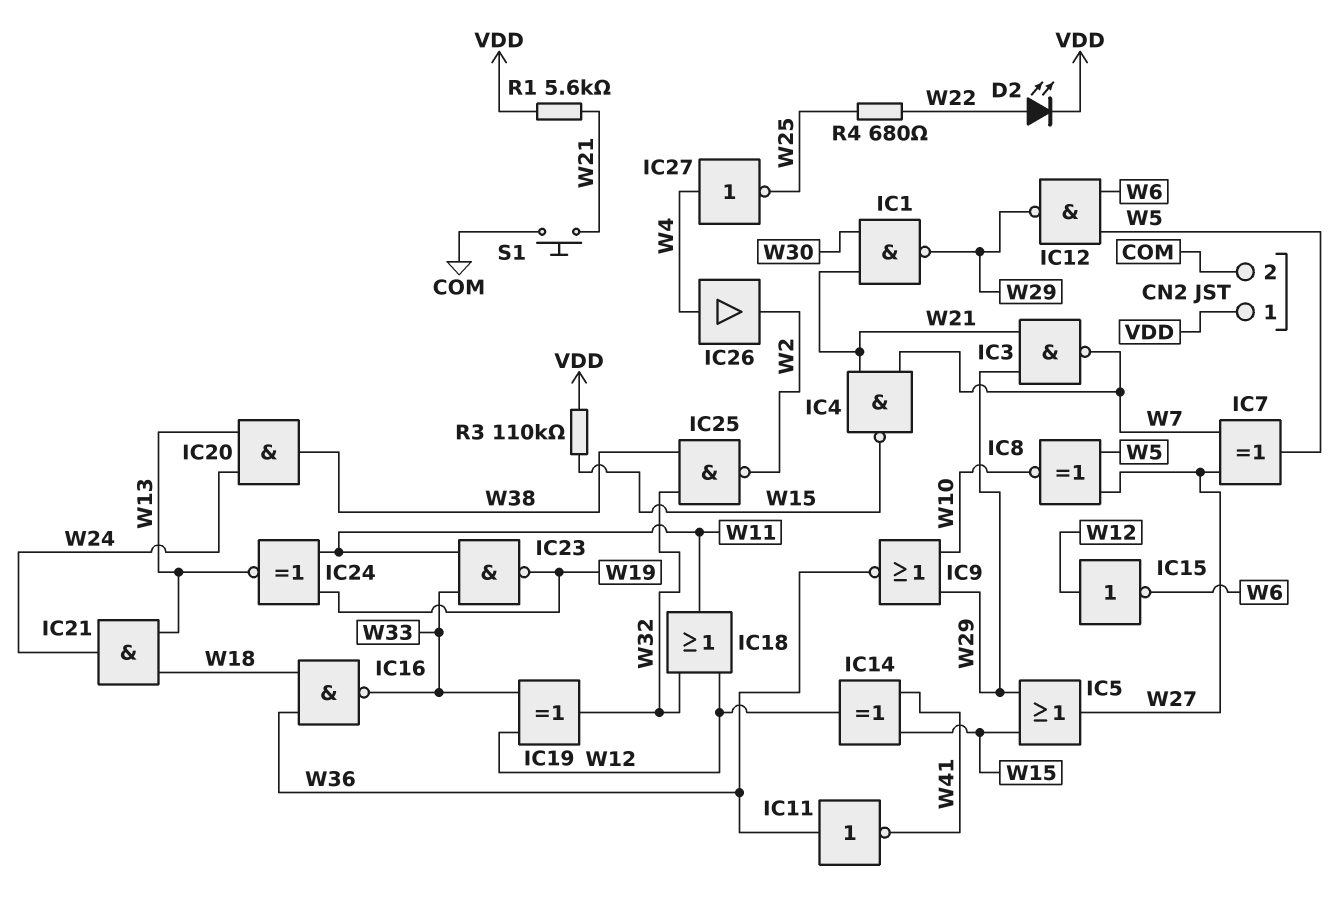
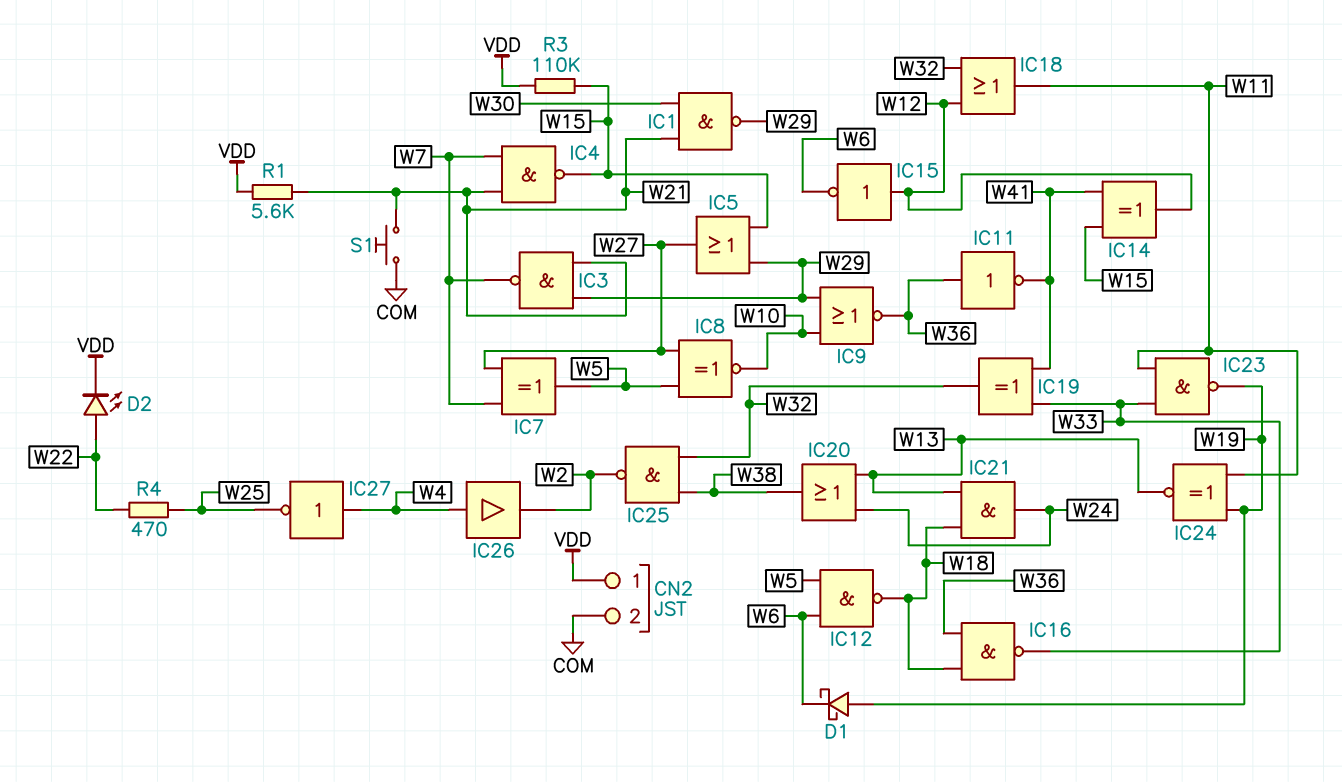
D1: none -> schottky (A W19, K W6)
IC12: NAND (in W5, in W6, out W29) -> NAND (in W5, in W6, out W18)
IC19: XOR (in W12, in W33, out W32) -> XOR (in W33, in W41, out W32)
IC20: AND (in W13, in W24, out W38) -> OR (in W13, in W24, out W38)
R4: 680 (W22, W25) -> 470 (W22, W25)

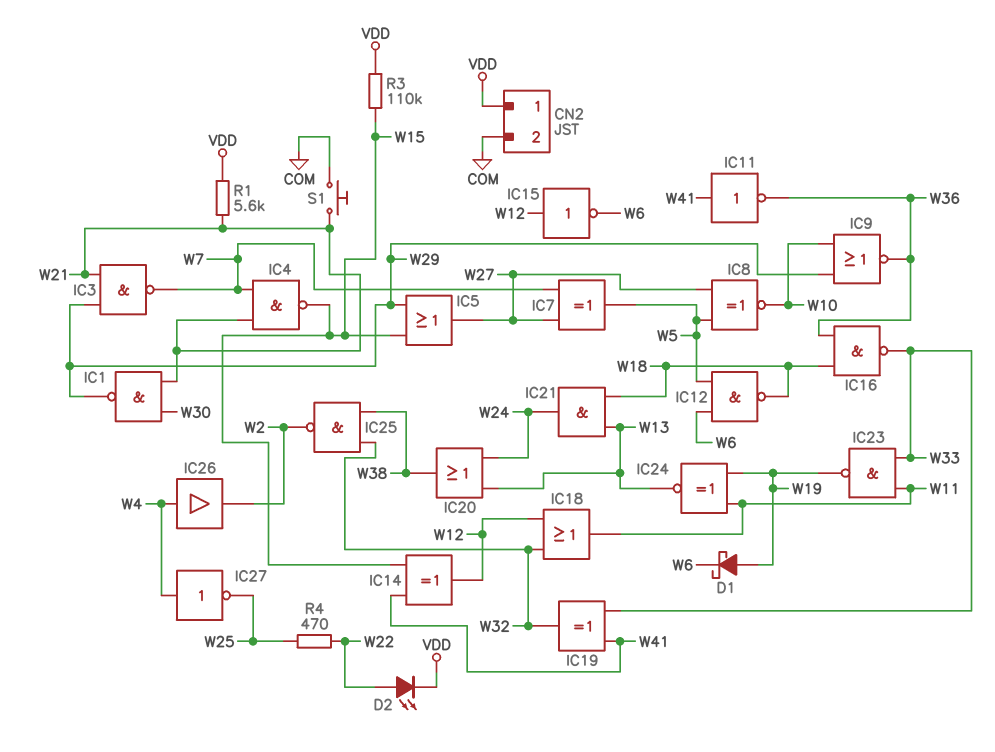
IC11: NOT (in W36, out W41) -> NOT (in W41, out W36)

